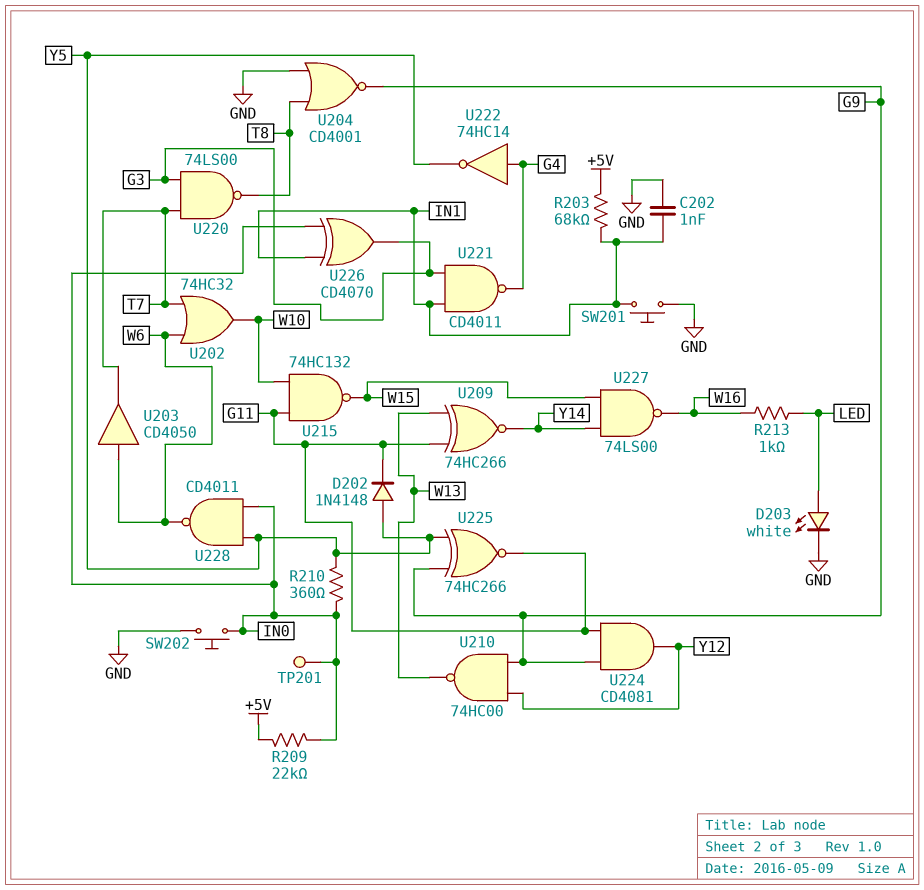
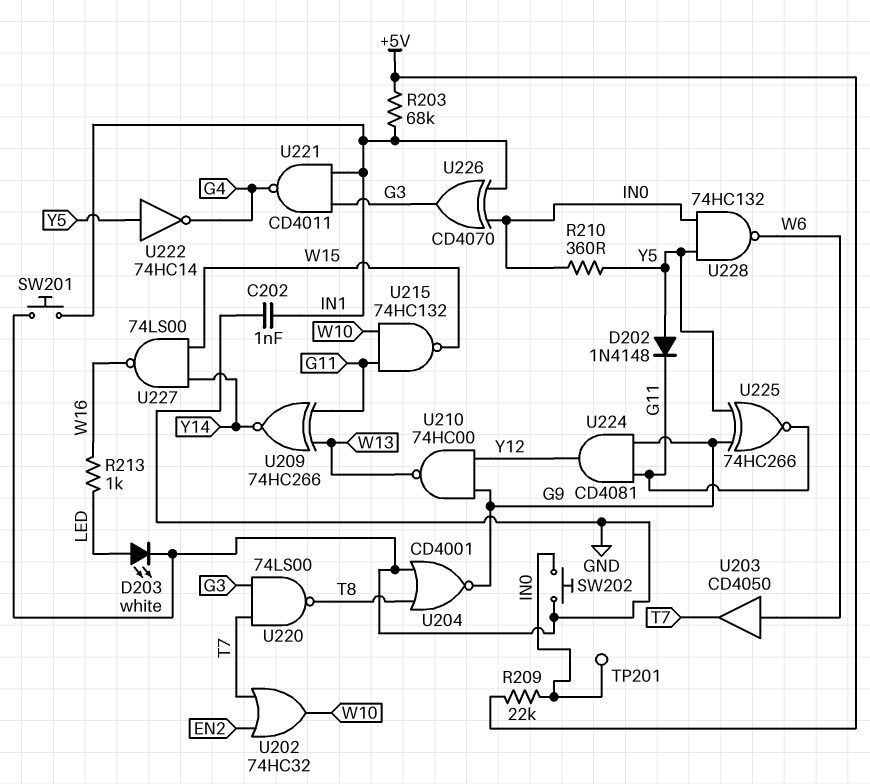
U202: OR 74HC32 (in T7, in W6, out W10) -> OR 74HC32 (in EN2, in T7, out W10)
U222: NOT 74HC14 (in G4, out Y5) -> NOT 74HC14 (in Y5, out G4)
U228: NAND CD4011 (in IN0, in Y5, out W6) -> NAND 74HC132 (in IN0, in Y5, out W6)

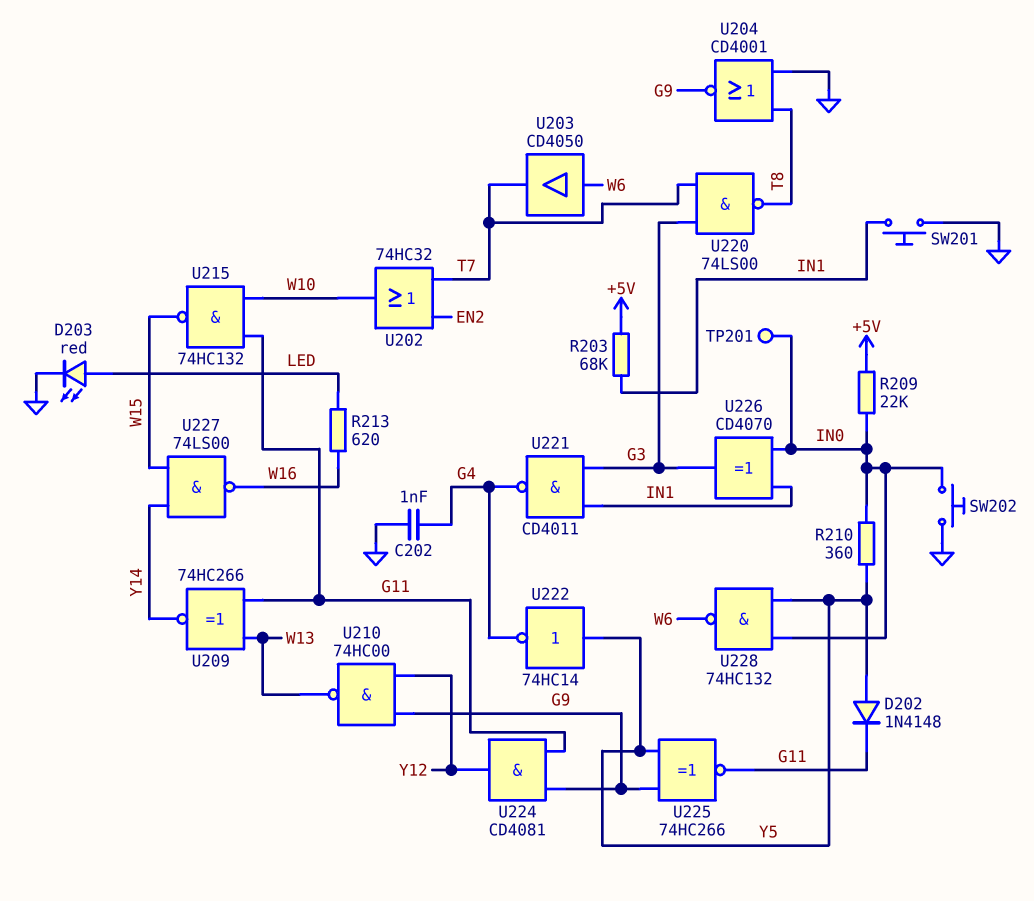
C202: 1nF (GND, IN1) -> 1nF (G4, GND)
D203: LED white (A LED, K GND) -> LED red (A LED, K GND)
R213: 1k (LED, W16) -> 620 (LED, W16)

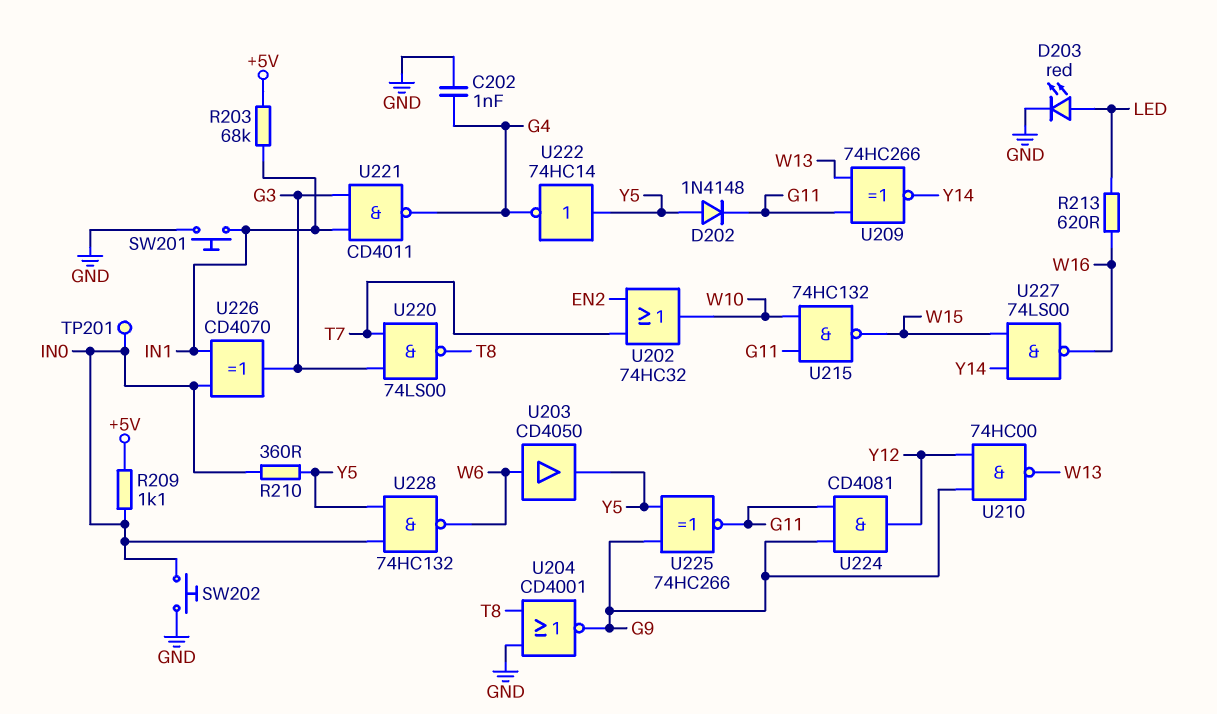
R209: 22k (+5V, IN0) -> 1.1k (+5V, IN0)
U203: buffer CD4050 (in W6, out T7) -> buffer CD4050 (in W6, out Y5)

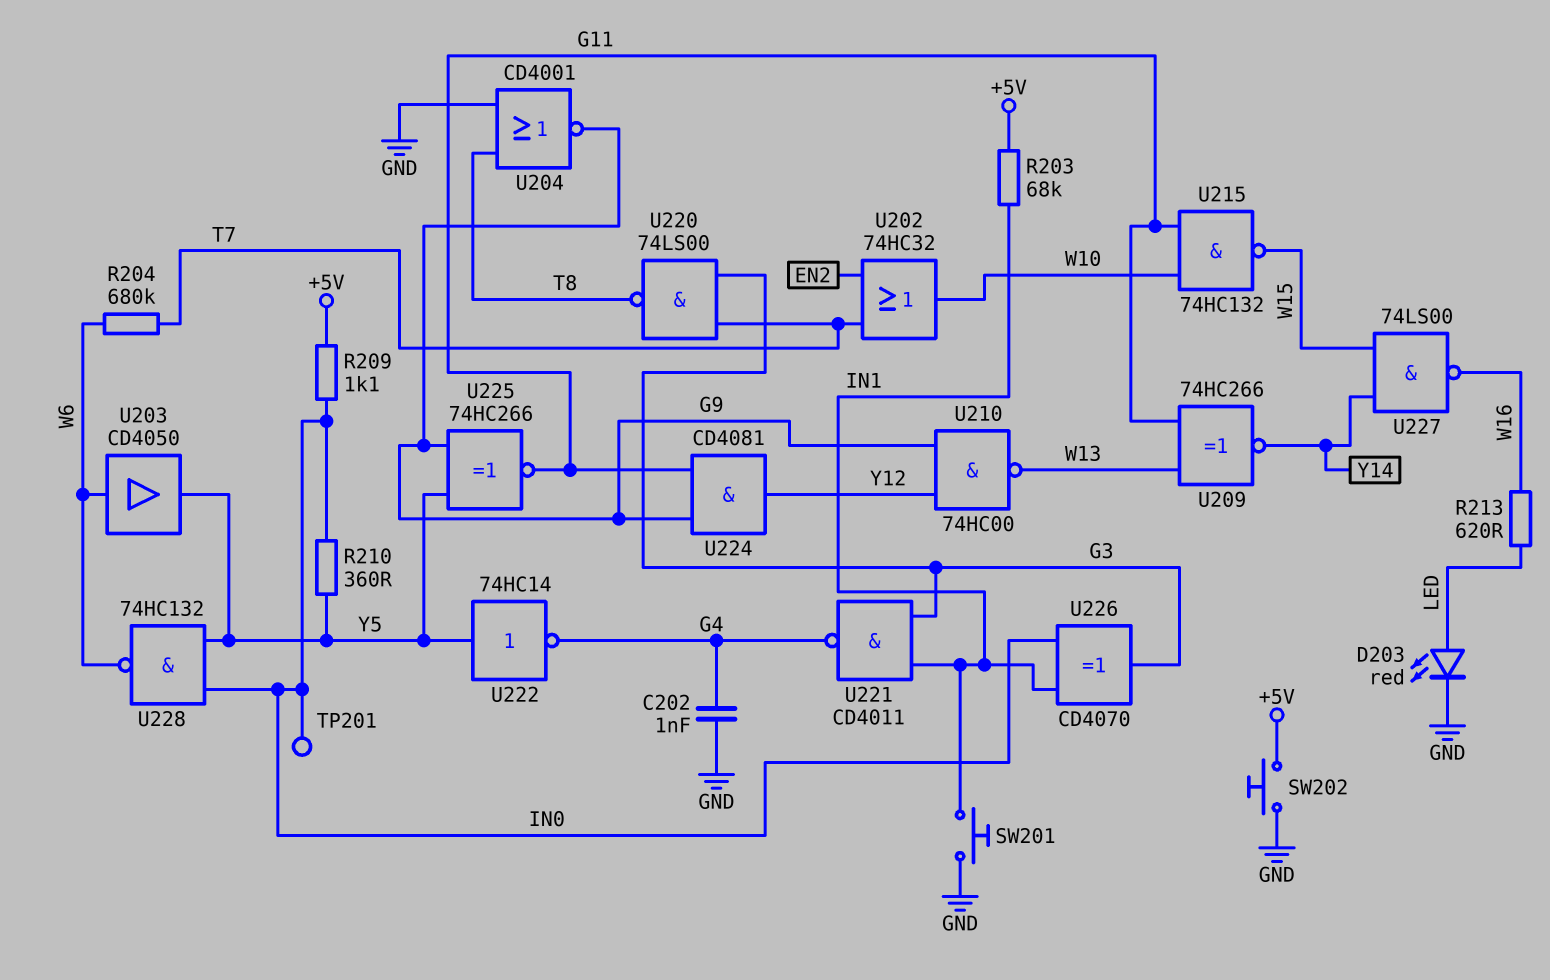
D202: diode 1N4148 (A Y5, K G11) -> none
R204: none -> 680k (T7, W6)
SW202: button (GND, IN0) -> button (+5V, GND)

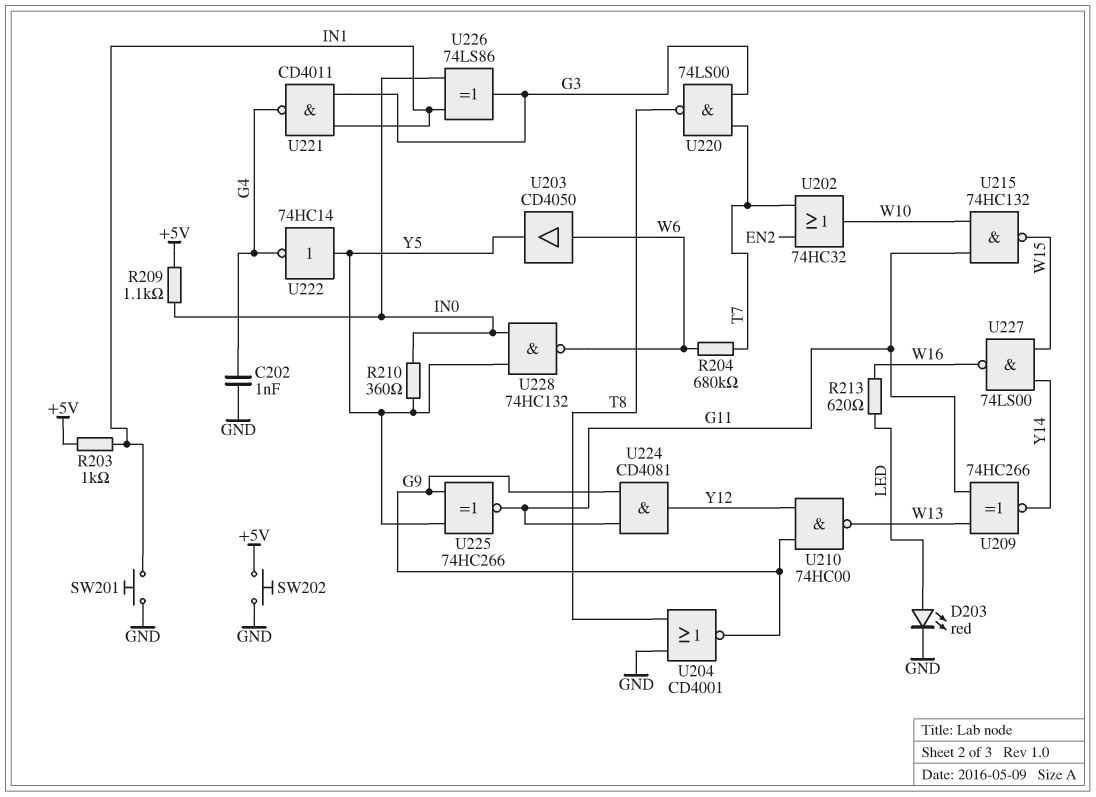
R203: 68k (+5V, IN1) -> 1k (+5V, IN1)
TP201: test point (IN0) -> none
U226: XOR CD4070 (in IN0, in IN1, out G3) -> XOR 74LS86 (in IN0, in IN1, out G3)

